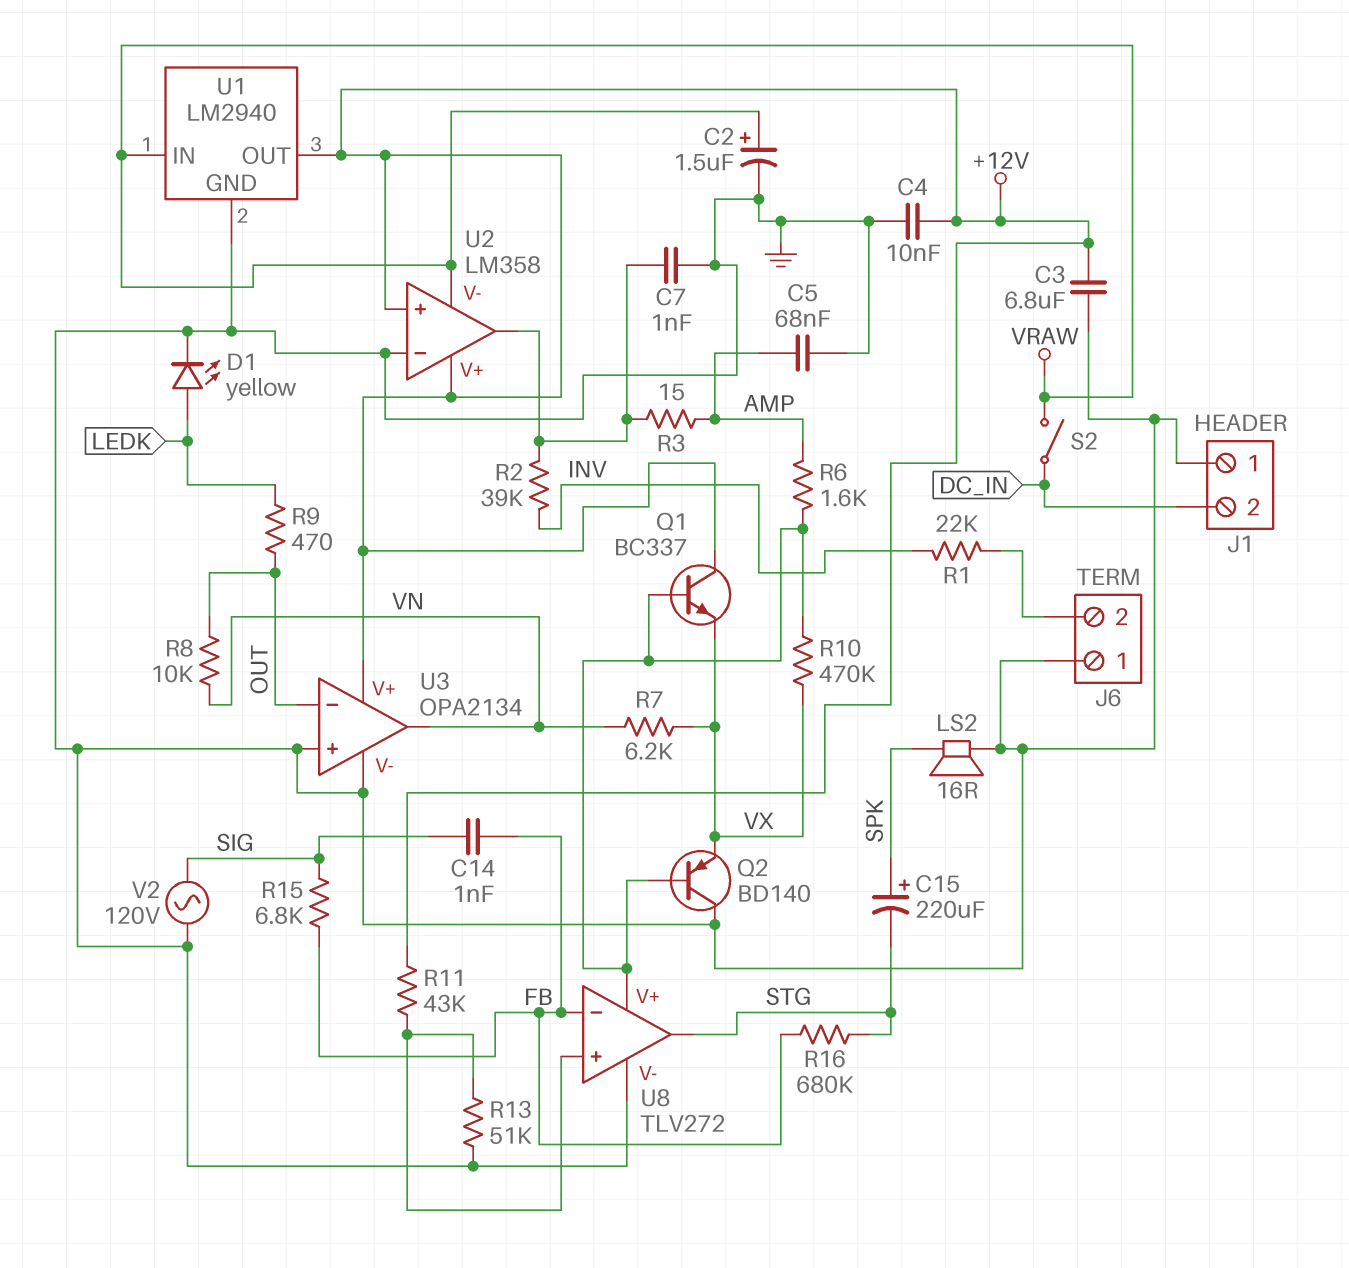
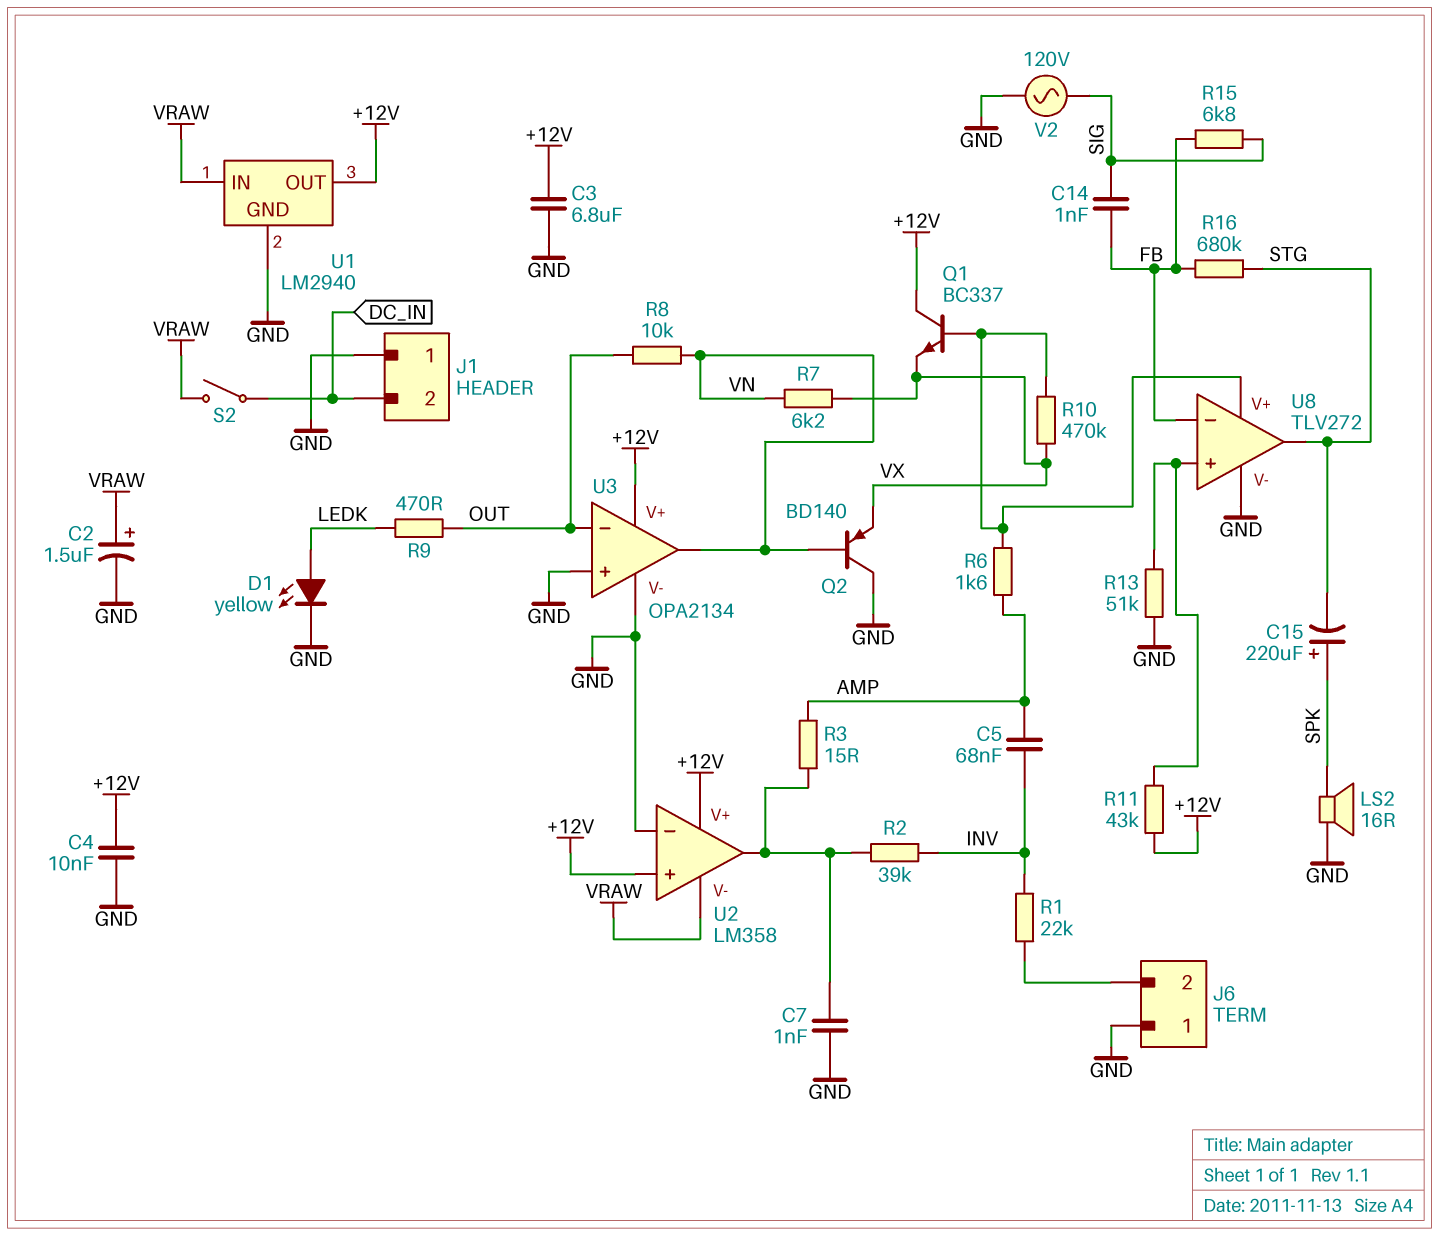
C5: 68nF (AMP, GND) -> 68nF (AMP, INV)
Q2: PNP BD140 (B U8/V+, C GND, E VX) -> PNP BD140 (B VN, C GND, E VX)

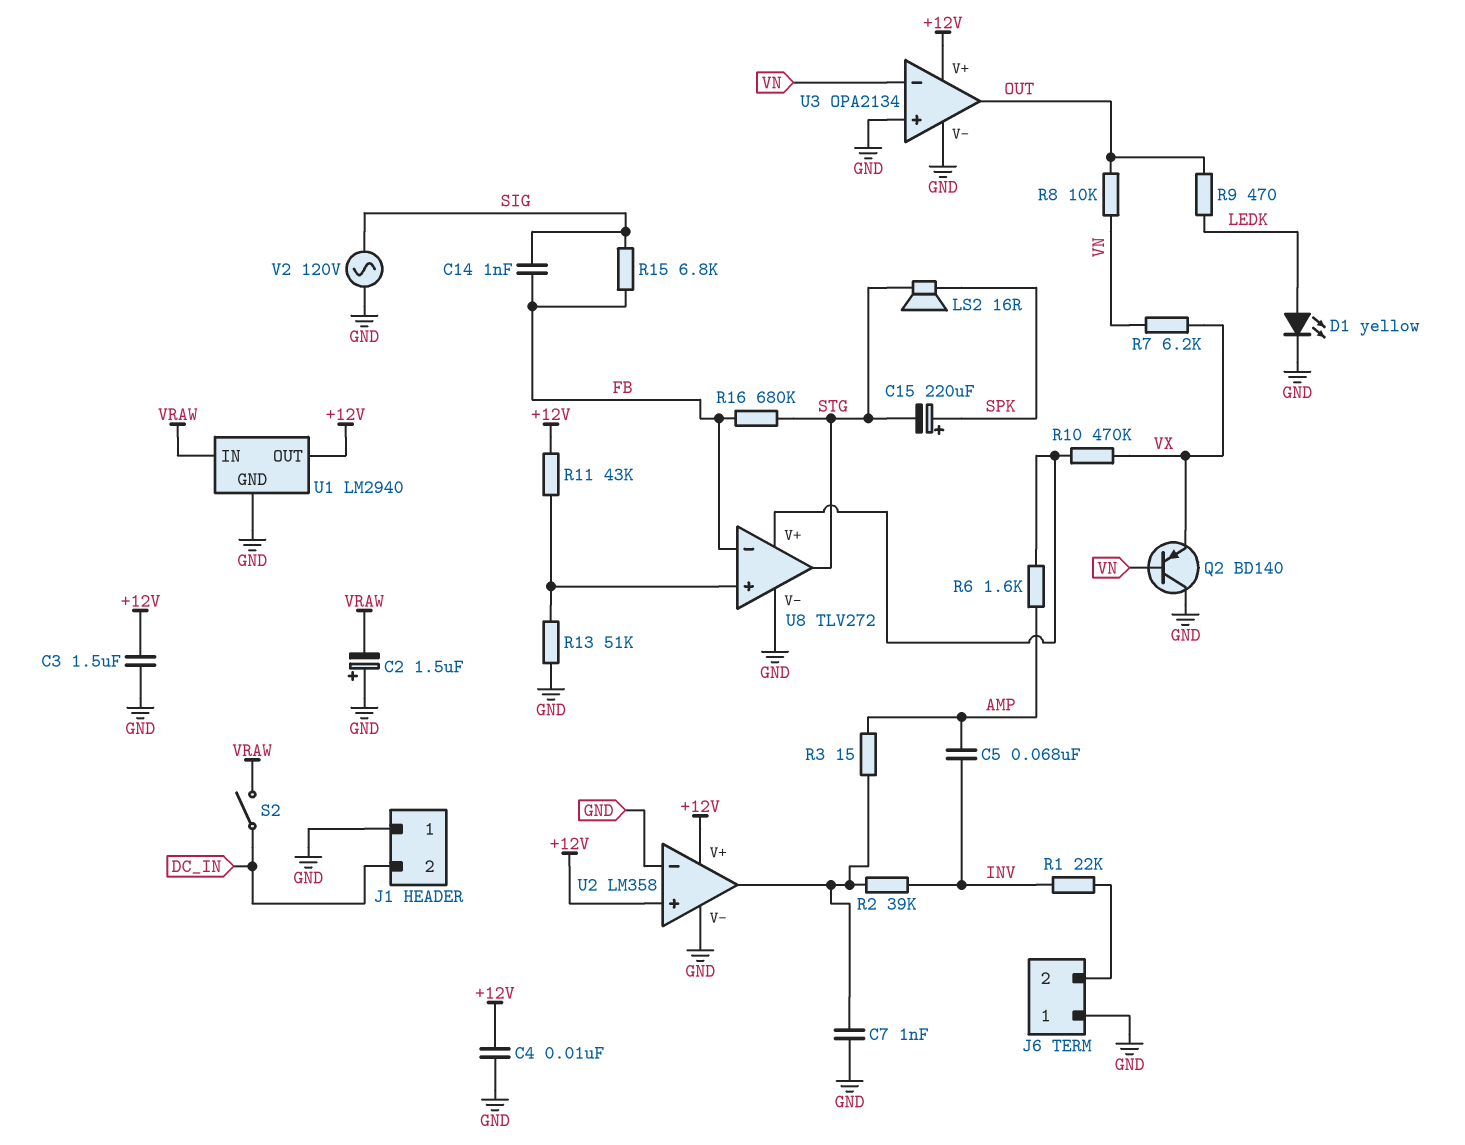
C2: 1.5uF (plus VRAW, minus GND) -> 1.5uF (plus GND, minus VRAW)
C3: 6.8uF (+12V, GND) -> 1.5uF (+12V, GND)
LS2: speaker 16R (GND, SPK) -> speaker 16R (SPK, STG)
Q1: NPN BC337 (B U8/V+, C +12V, E VX) -> none
U2 pin V-: VRAW -> GND
U3 pin in-: OUT -> VN
U3 pin out: VN -> OUT

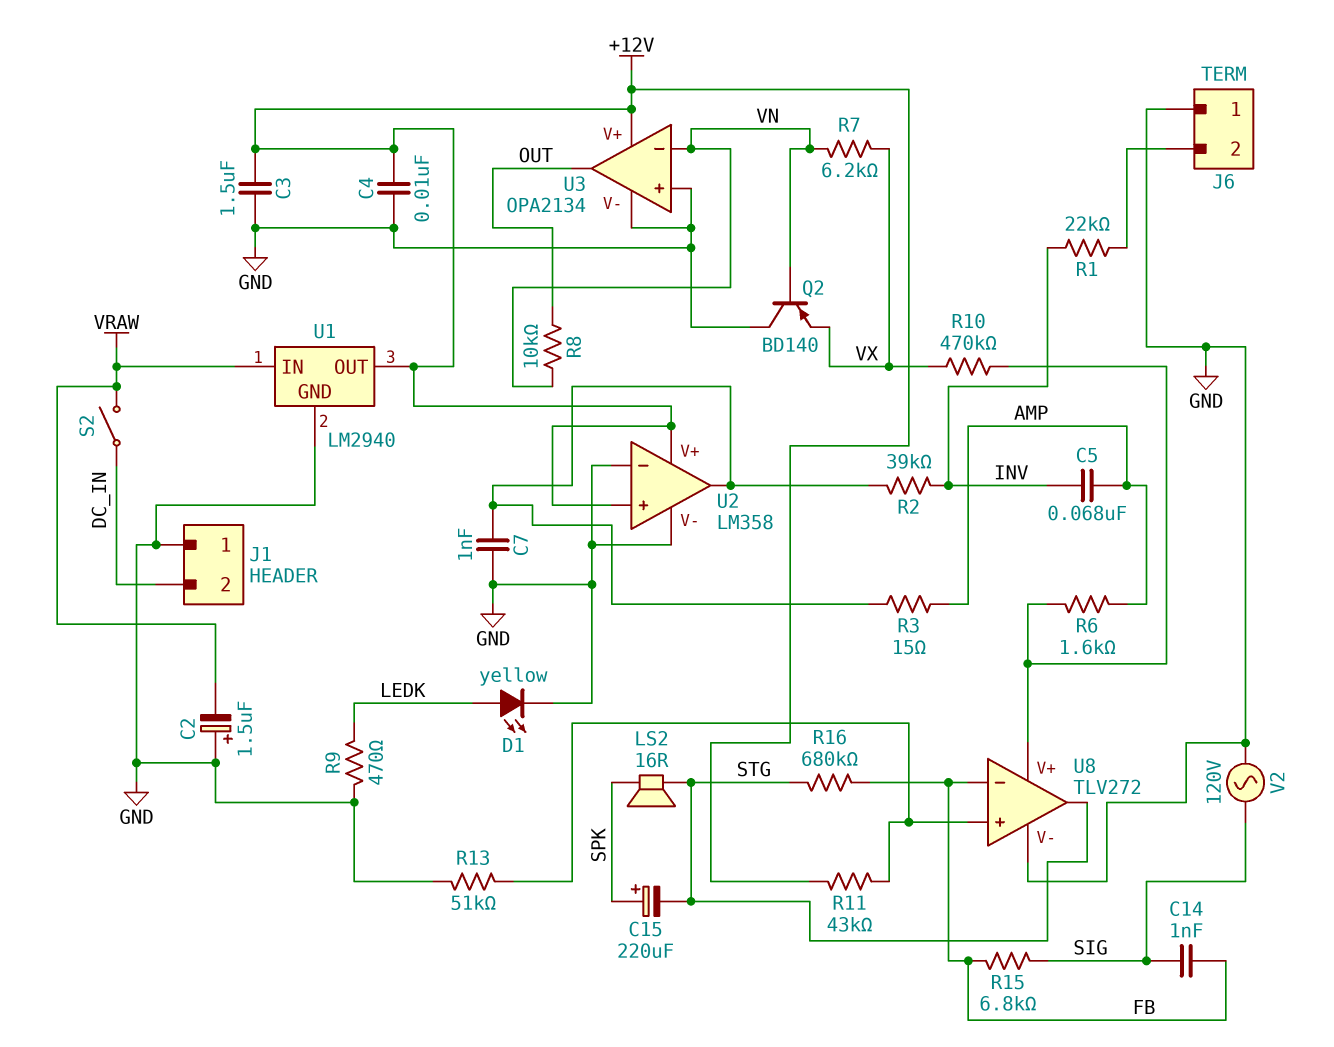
R9: 470 (LEDK, OUT) -> 470 (GND, LEDK)

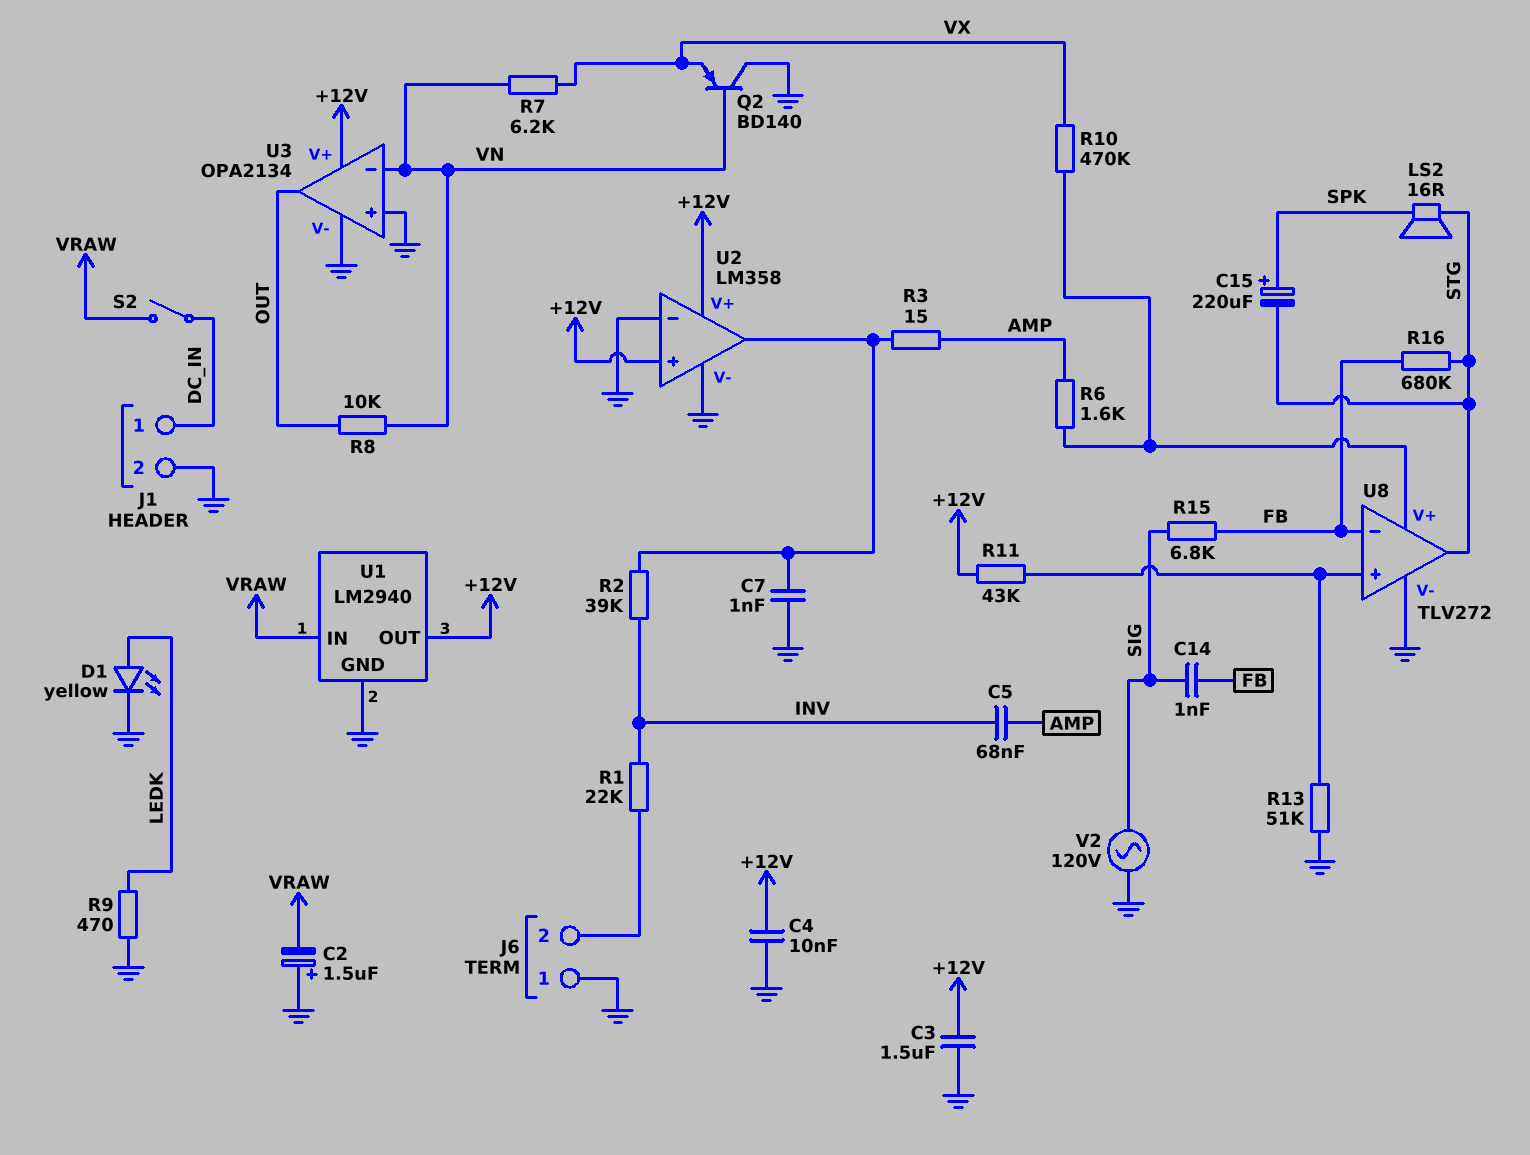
J1 pin 1: GND -> DC_IN
J1 pin 2: DC_IN -> GND

